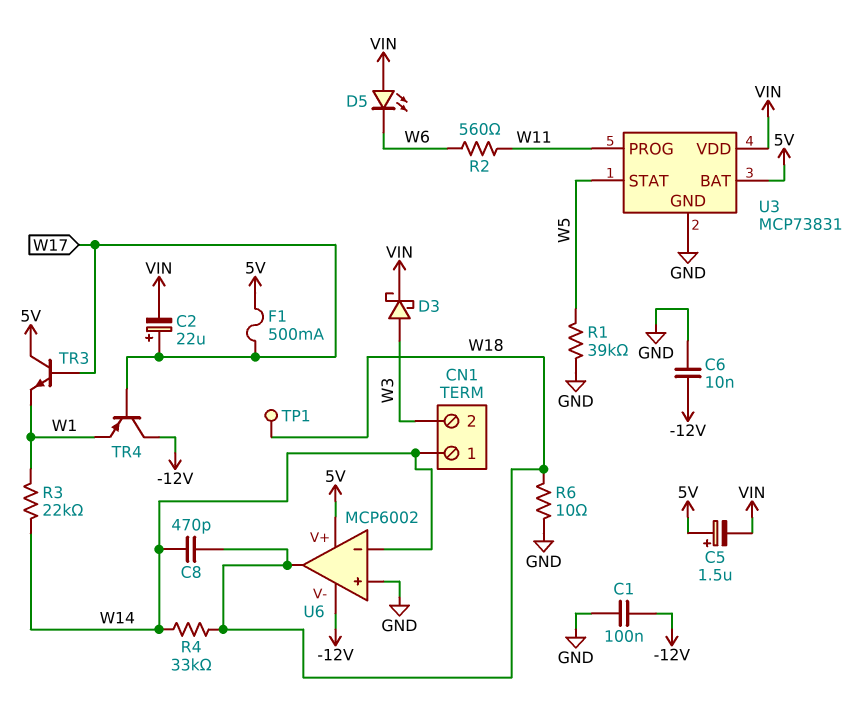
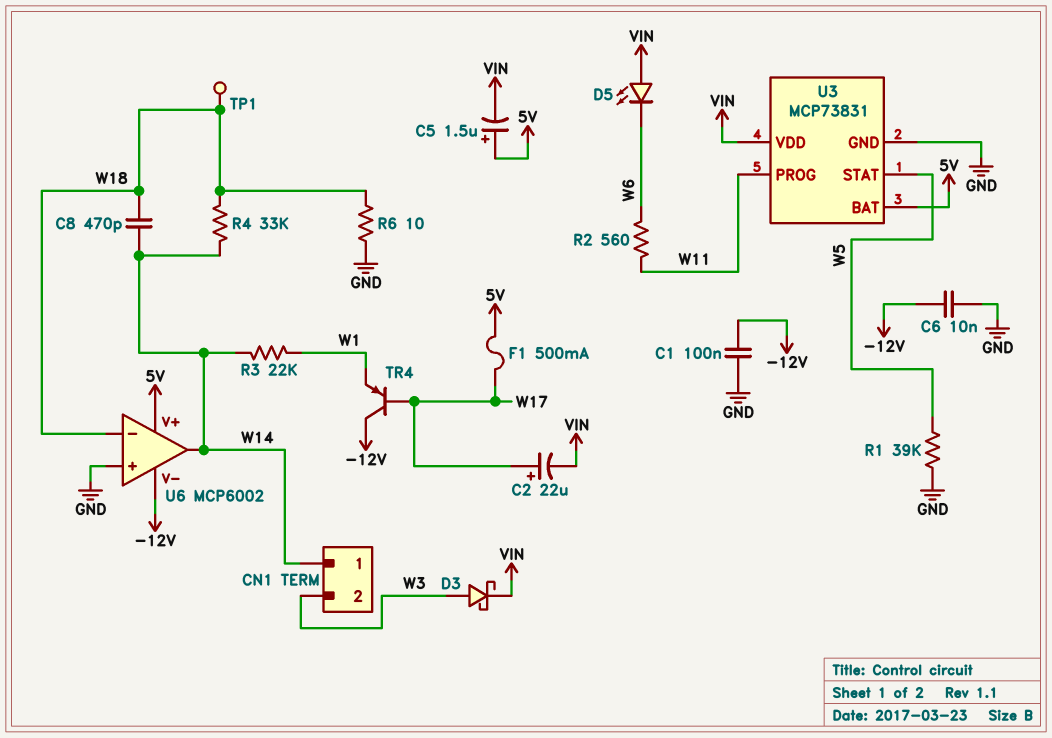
TR3: NPN (B W17, C 5V, E W1) -> none
U6 pin in-: W14 -> W18
U6 pin out: W18 -> W14

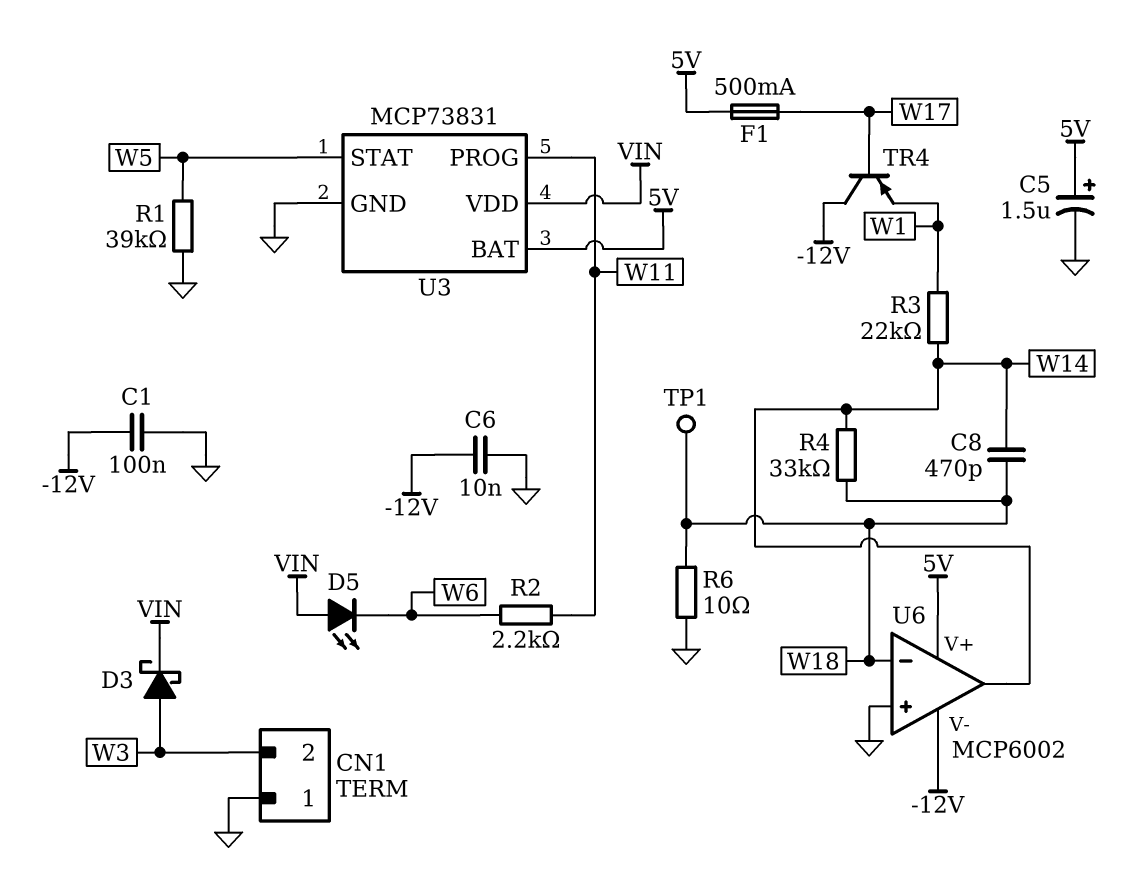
C2: 22uF (plus W17, minus VIN) -> none
C5: 1.5uF (plus 5V, minus VIN) -> 1.5uF (plus 5V, minus GND)
CN1 pin 1: W14 -> GND
R2: 560 (W6, W11) -> 2.2k (W6, W11)

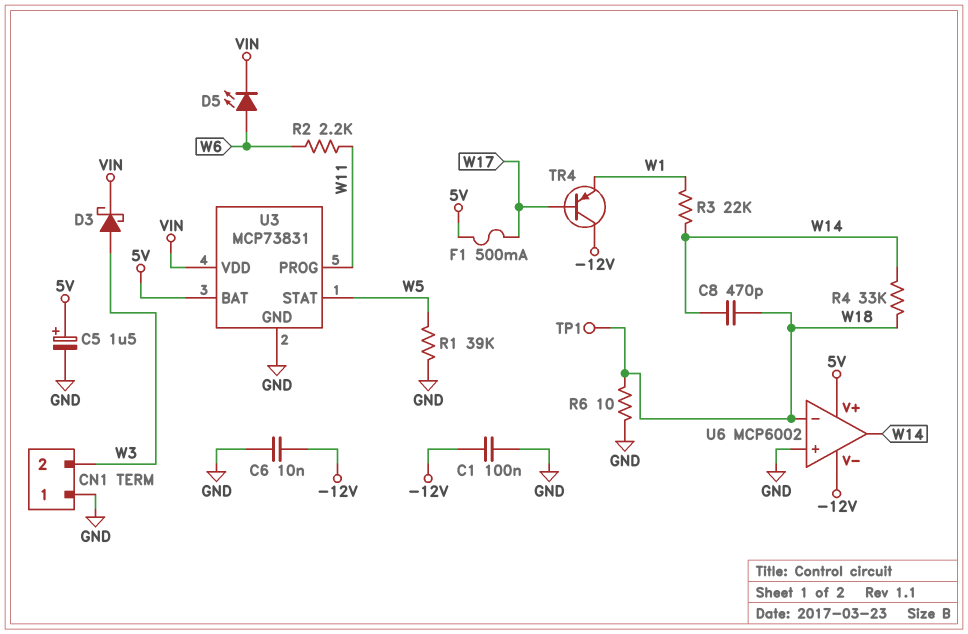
D5: LED (A VIN, K W6) -> LED (A W6, K VIN)

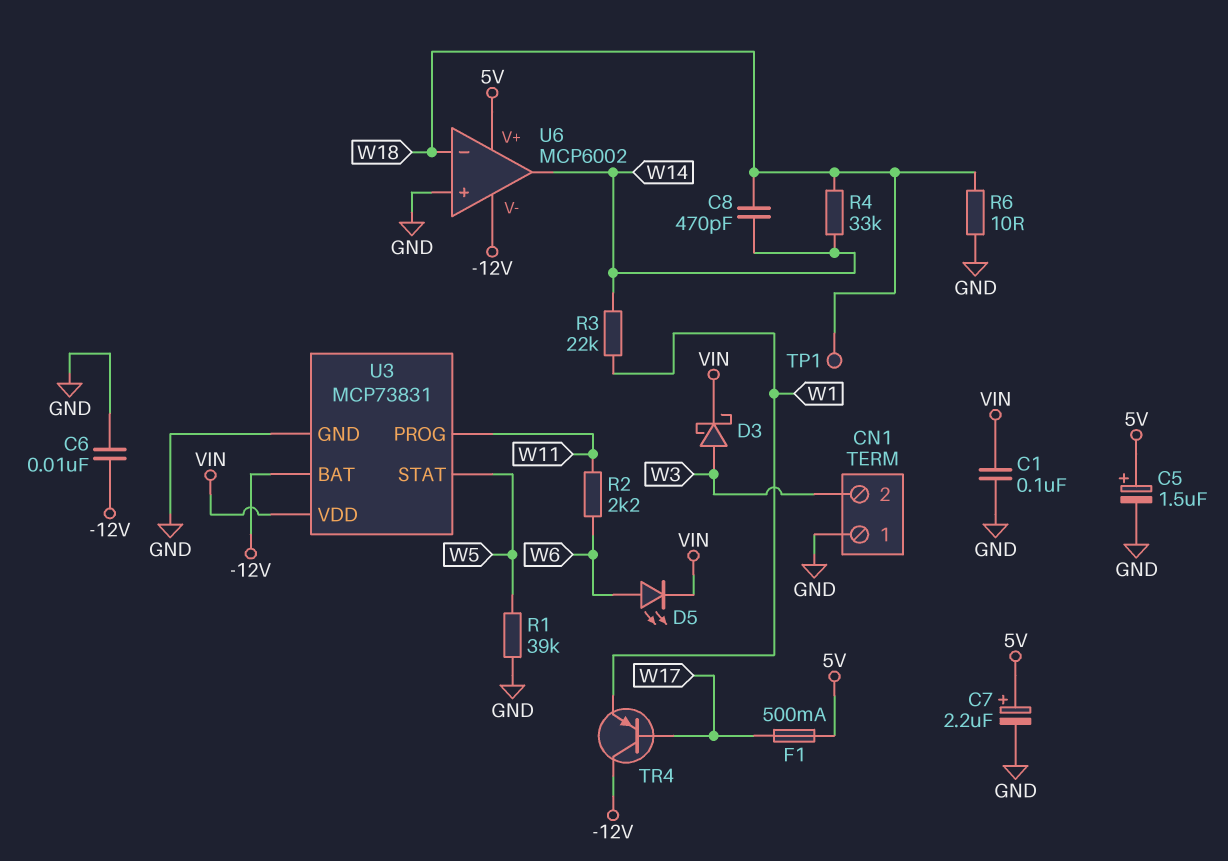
C1: 100nF (-12V, GND) -> 100nF (GND, VIN)
C7: none -> 2.2uF (plus 5V, minus GND)
U3 pin BAT: 5V -> -12V

